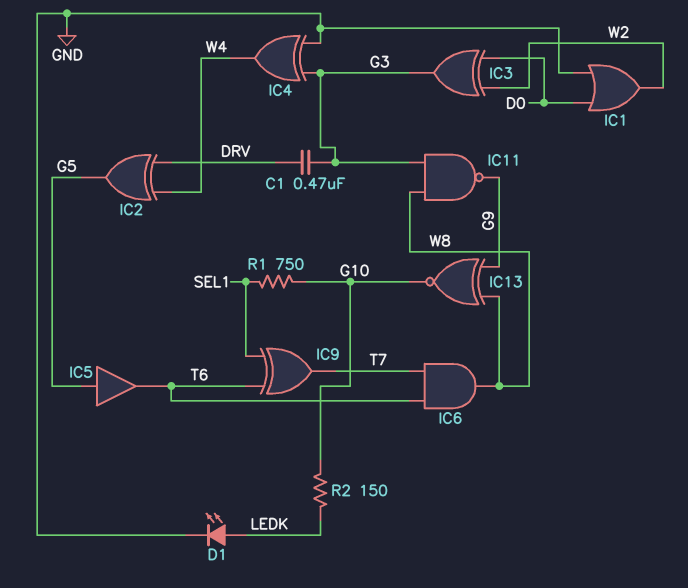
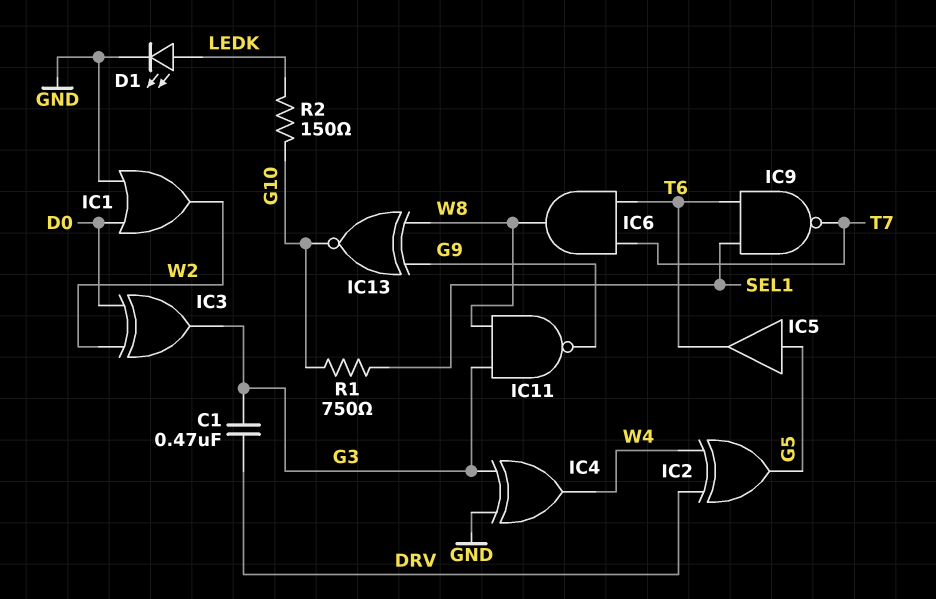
IC9: XOR (in SEL1, in T6, out T7) -> NAND (in SEL1, in T6, out T7)

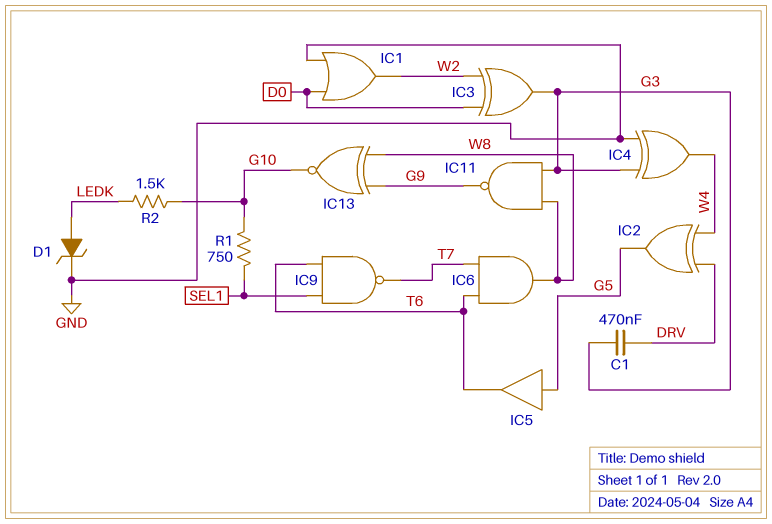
D1: LED (A LEDK, K GND) -> zener (A LEDK, K GND)
R2: 150 (G10, LEDK) -> 1.5k (G10, LEDK)

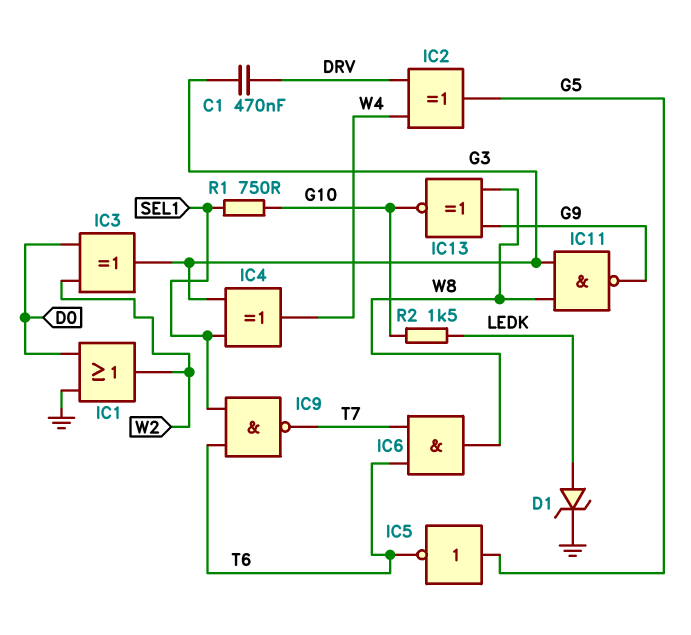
IC4: XOR (in G3, in GND, out W4) -> XOR (in G3, in SEL1, out W4)
IC5: buffer (in G5, out T6) -> NOT (in G5, out T6)

